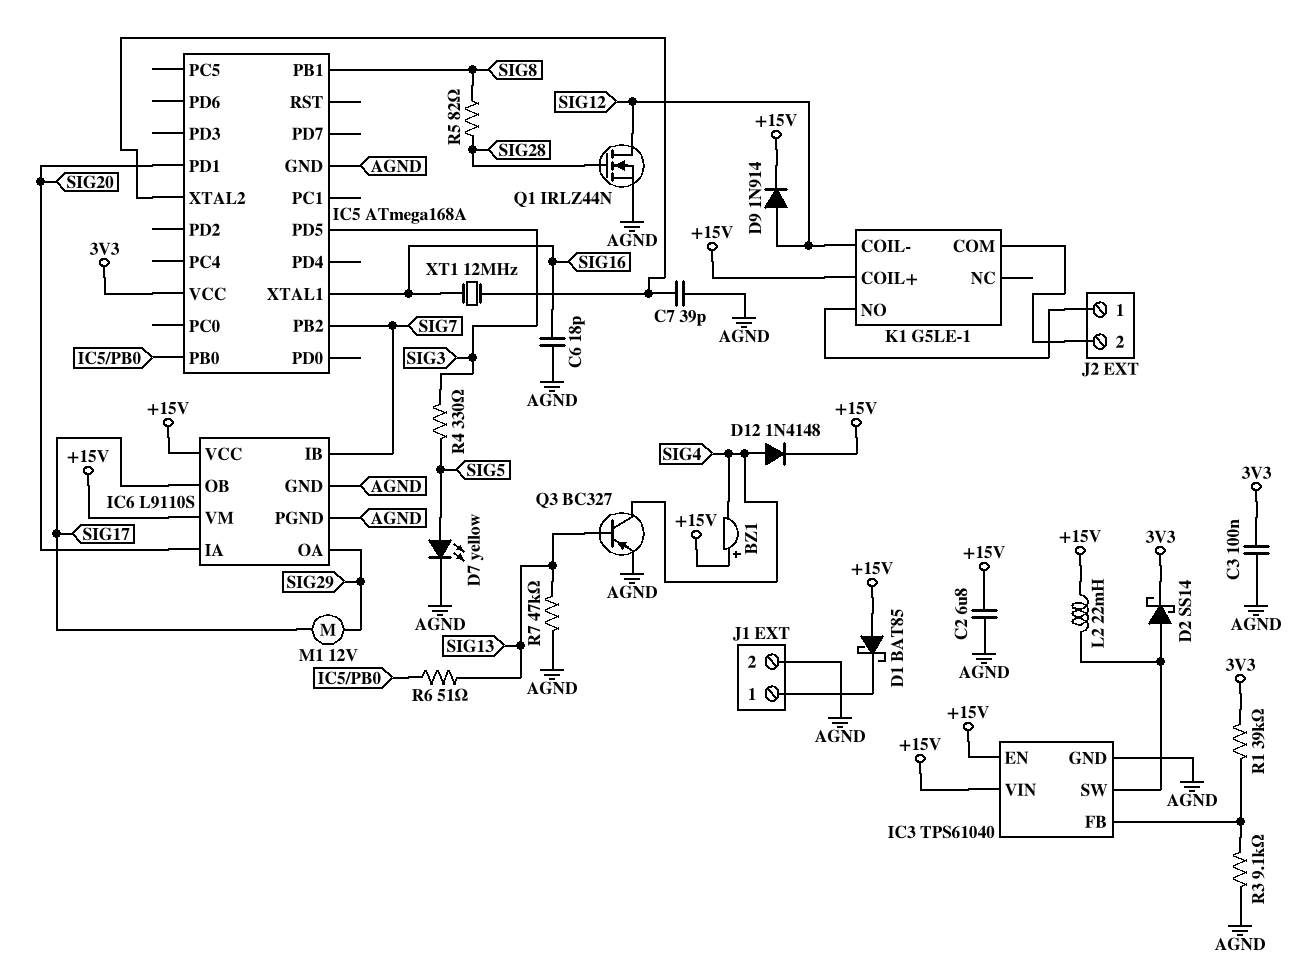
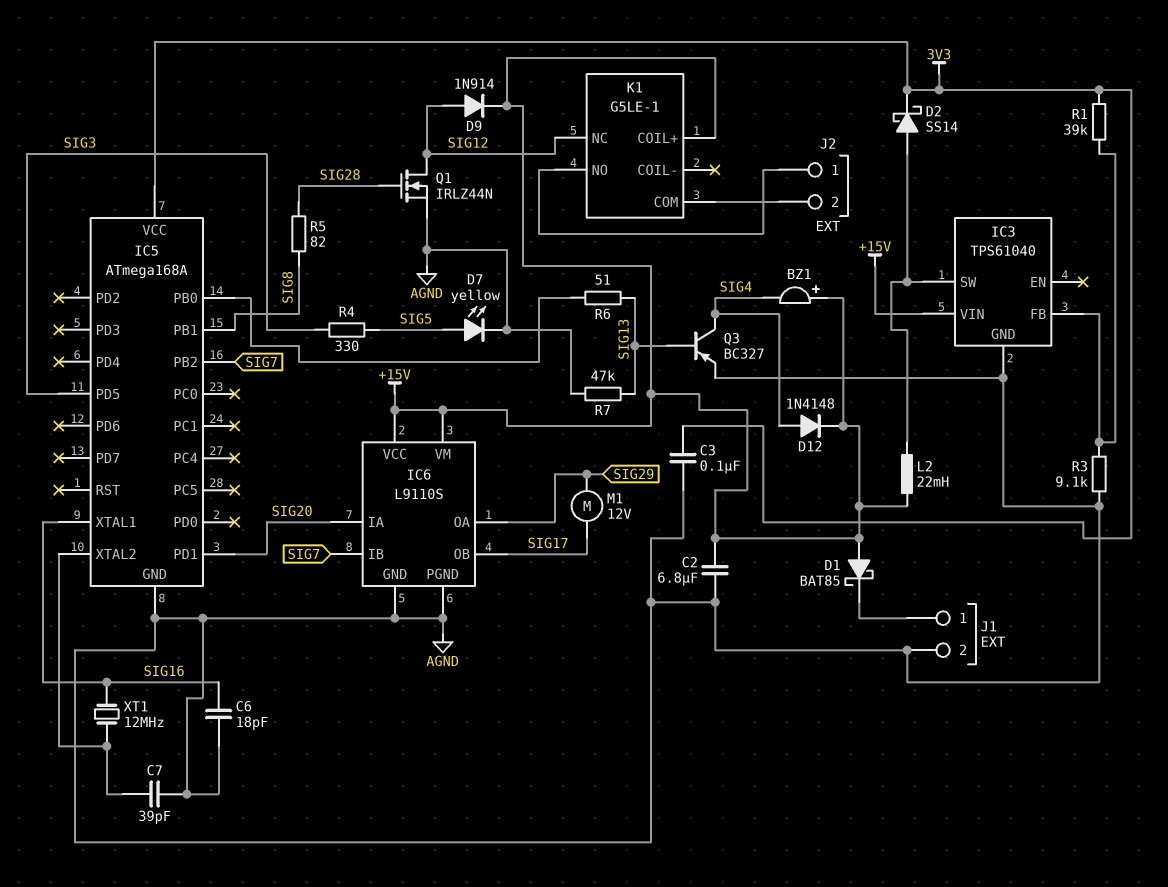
IC3 pin EN: +15V -> none
K1 pin COIL-: SIG12 -> none
K1 pin NC: none -> SIG12

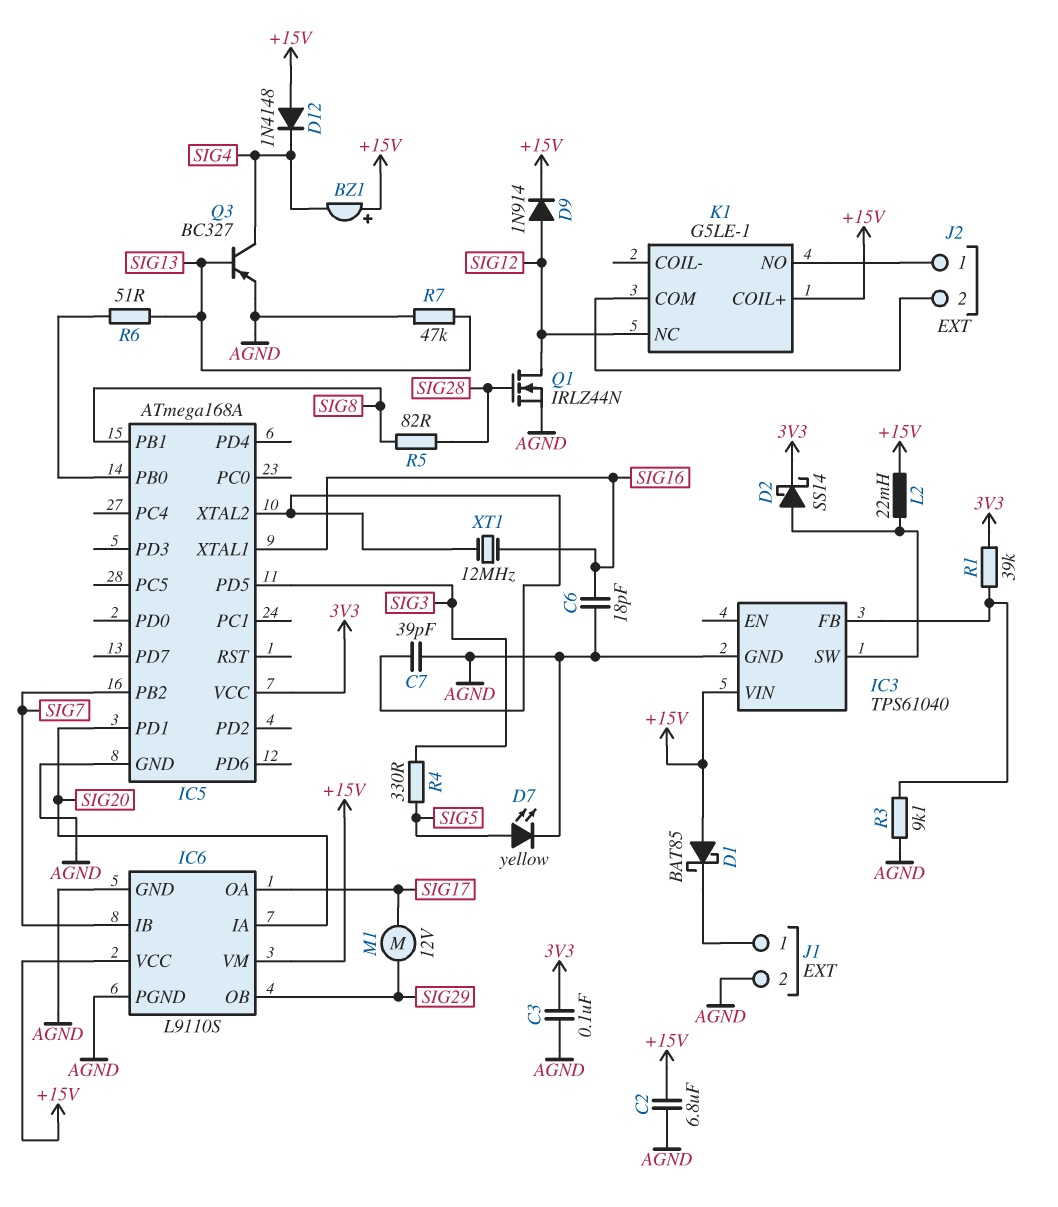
D12: diode 1N4148 (A SIG4, K +15V) -> diode 1N4148 (A +15V, K SIG4)
IC6 pin OA: SIG29 -> SIG17
IC6 pin OB: SIG17 -> SIG29

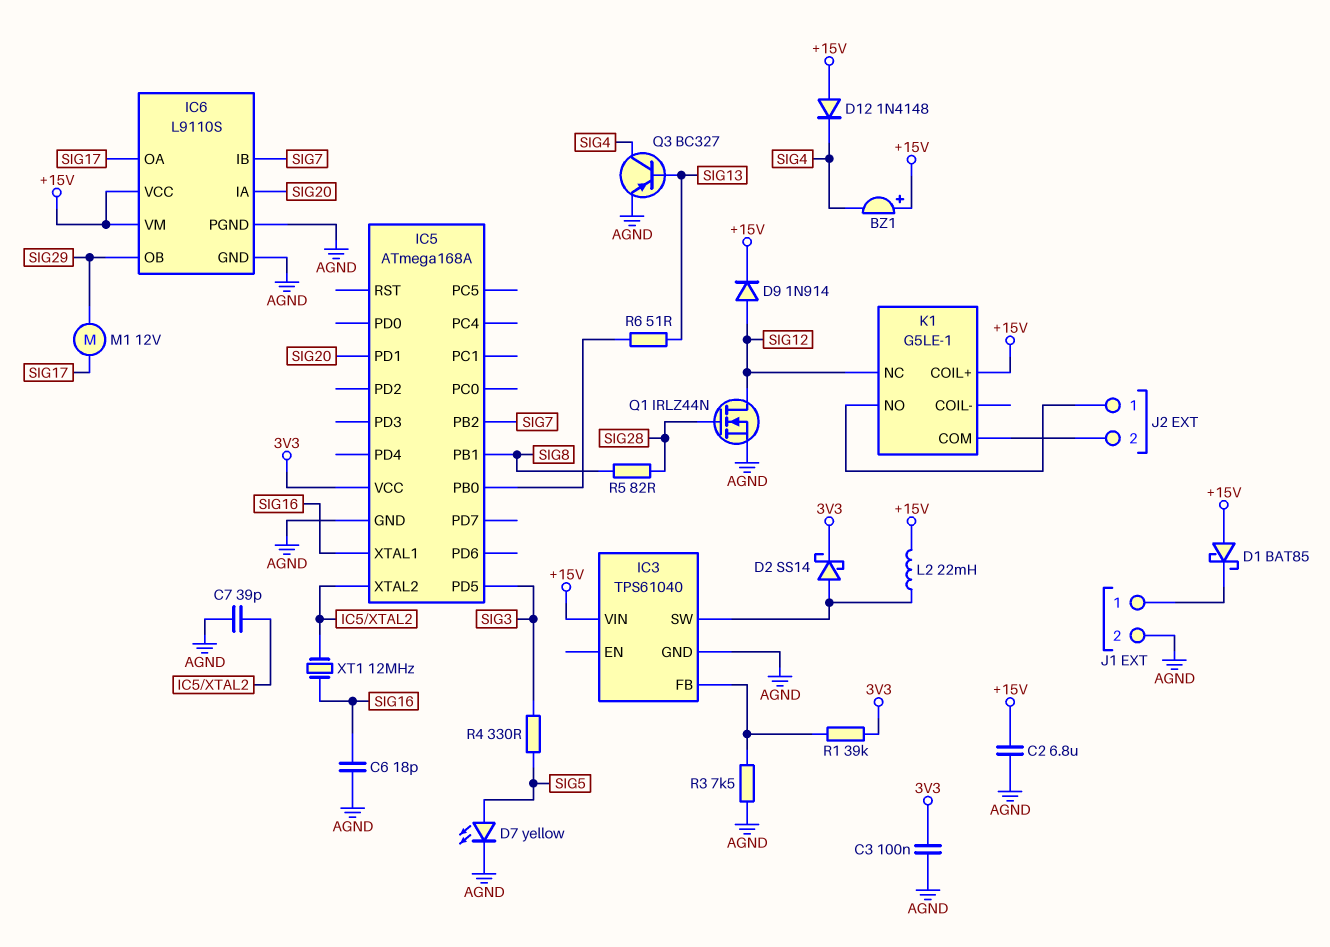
R3: 9.1k (AGND, IC3/FB) -> 7.5k (AGND, IC3/FB)
R7: 47k (AGND, SIG13) -> none

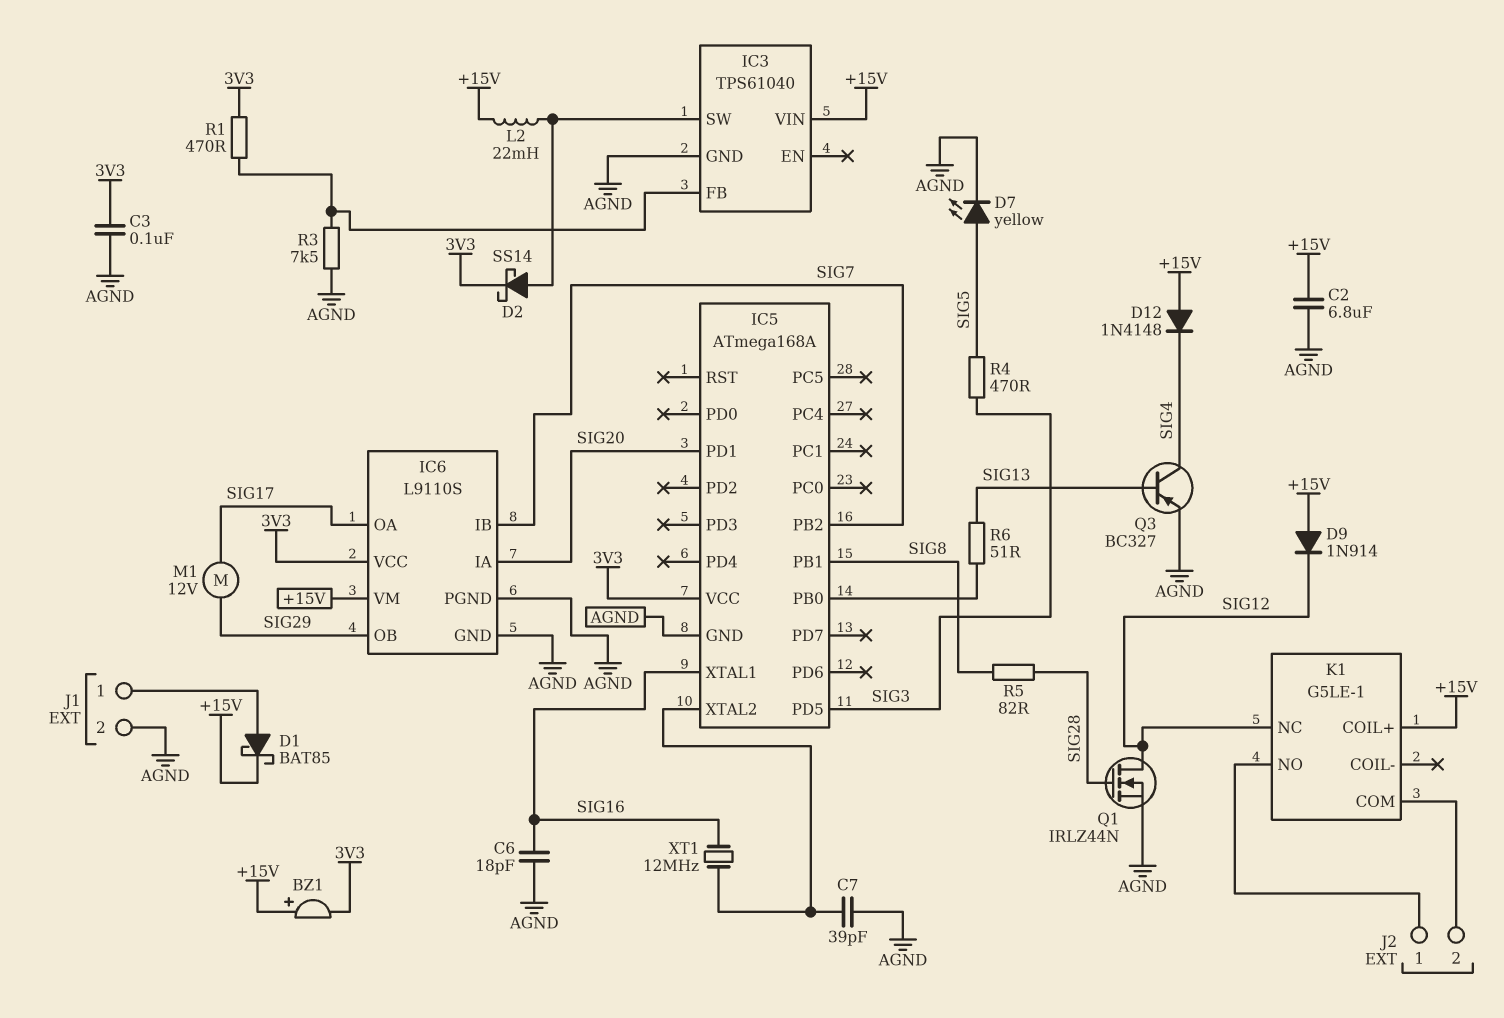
BZ1: buzzer (plus +15V, minus SIG4) -> buzzer (plus +15V, minus 3V3)
D1: schottky BAT85 (A +15V, K J1/1) -> schottky BAT85 (A J1/1, K +15V)
D9: diode 1N914 (A SIG12, K +15V) -> diode 1N914 (A +15V, K SIG12)
IC6 pin VCC: +15V -> 3V3
R1: 39k (3V3, IC3/FB) -> 470 (3V3, IC3/FB)
R4: 330 (SIG3, SIG5) -> 470 (SIG3, SIG5)

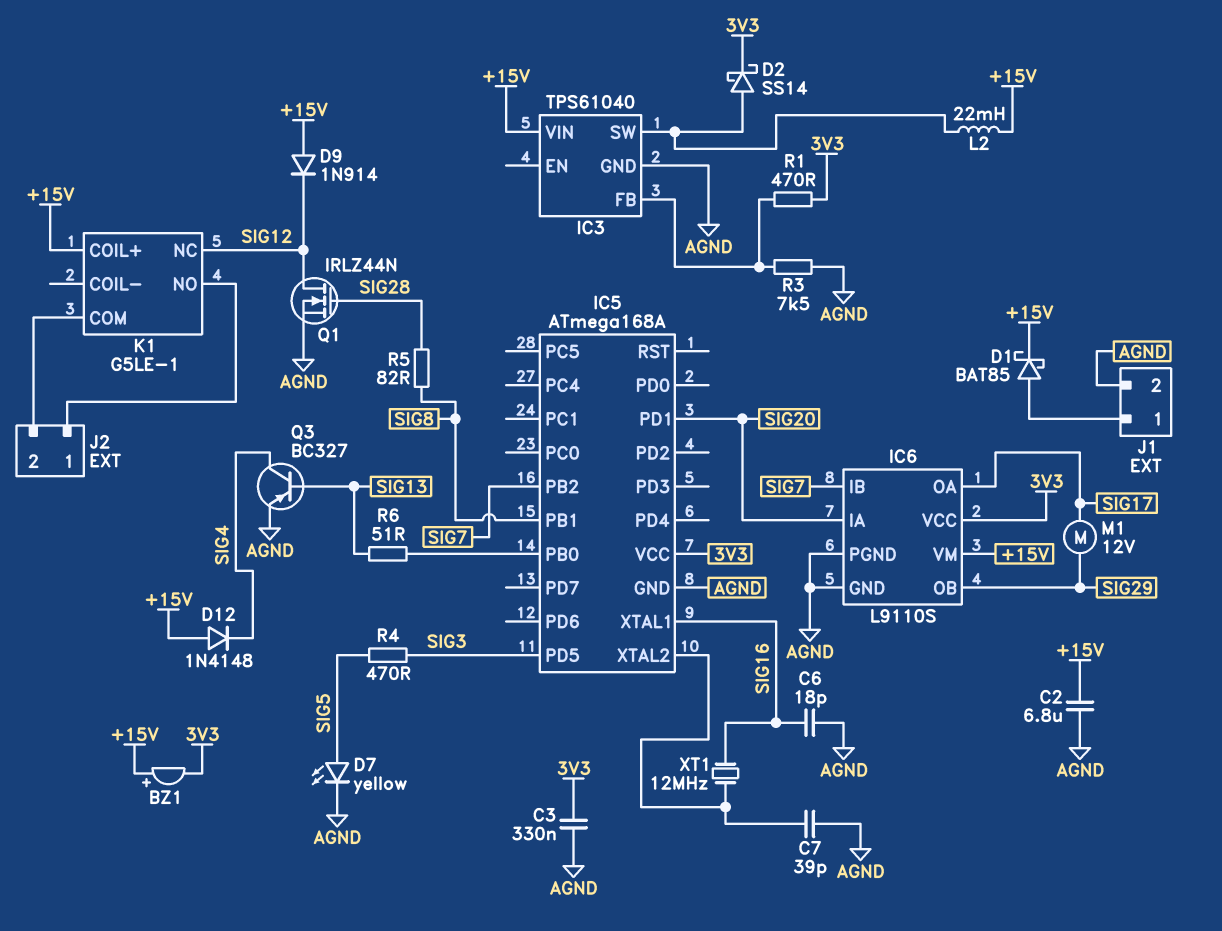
C3: 100nF (3V3, AGND) -> 330nF (3V3, AGND)

